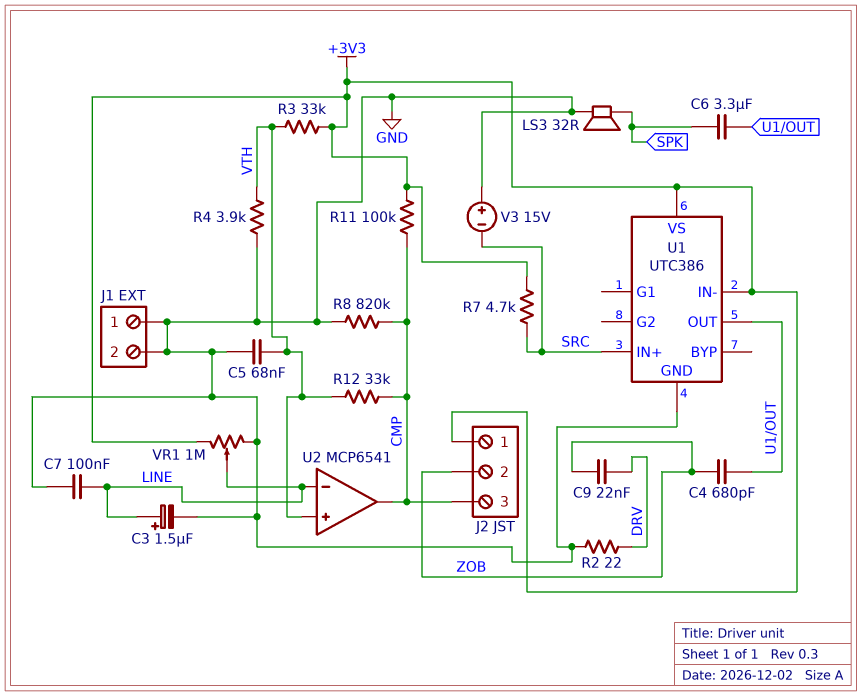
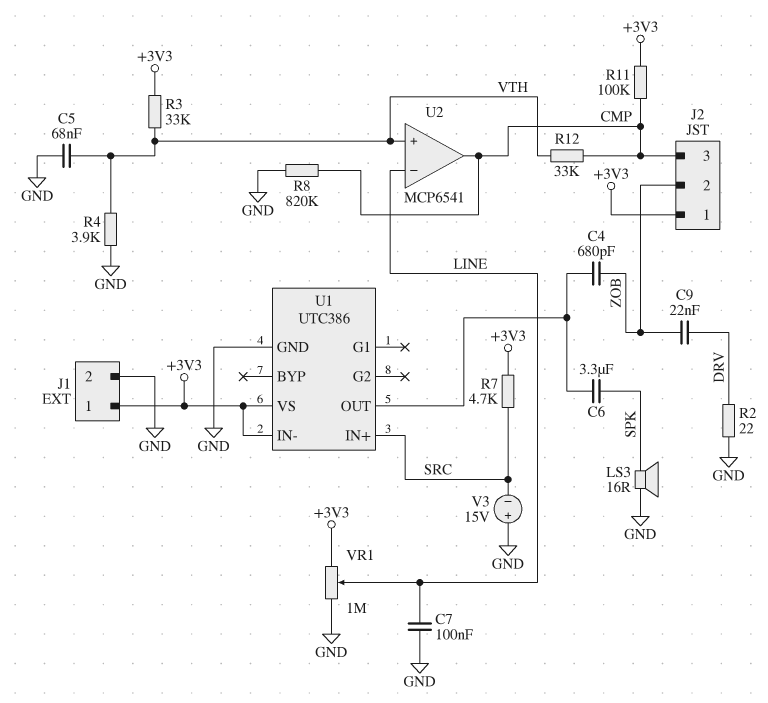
C3: 1.5uF (plus LINE, minus GND) -> none
J1 pin 1: GND -> +3V3
LS3: speaker 32R (GND, SPK) -> speaker 16R (GND, SPK)

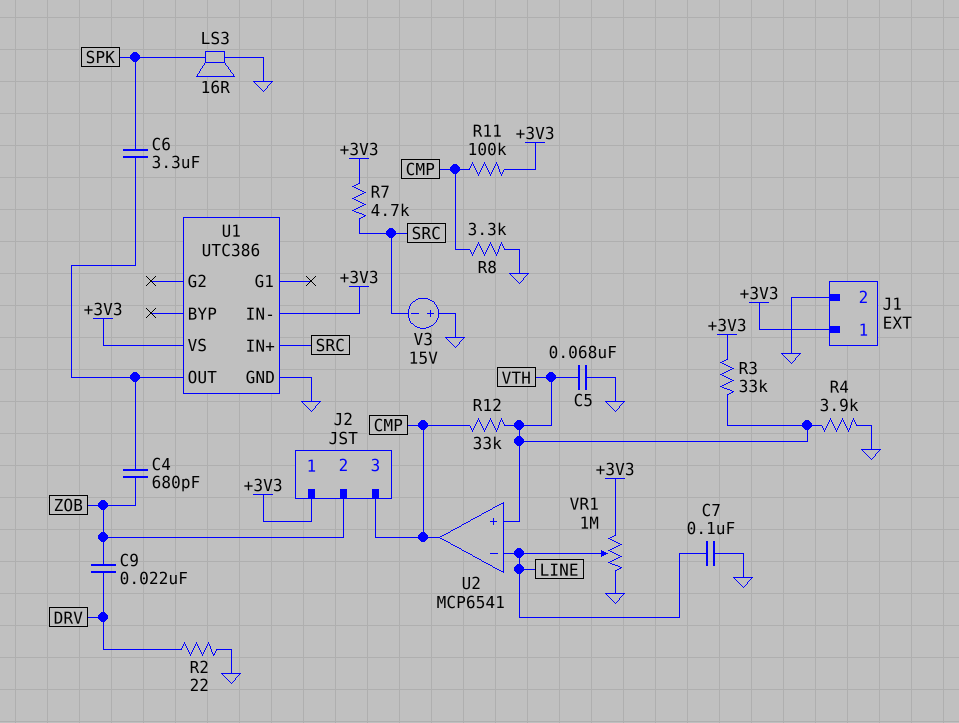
R8: 820k (CMP, GND) -> 3.3k (CMP, GND)

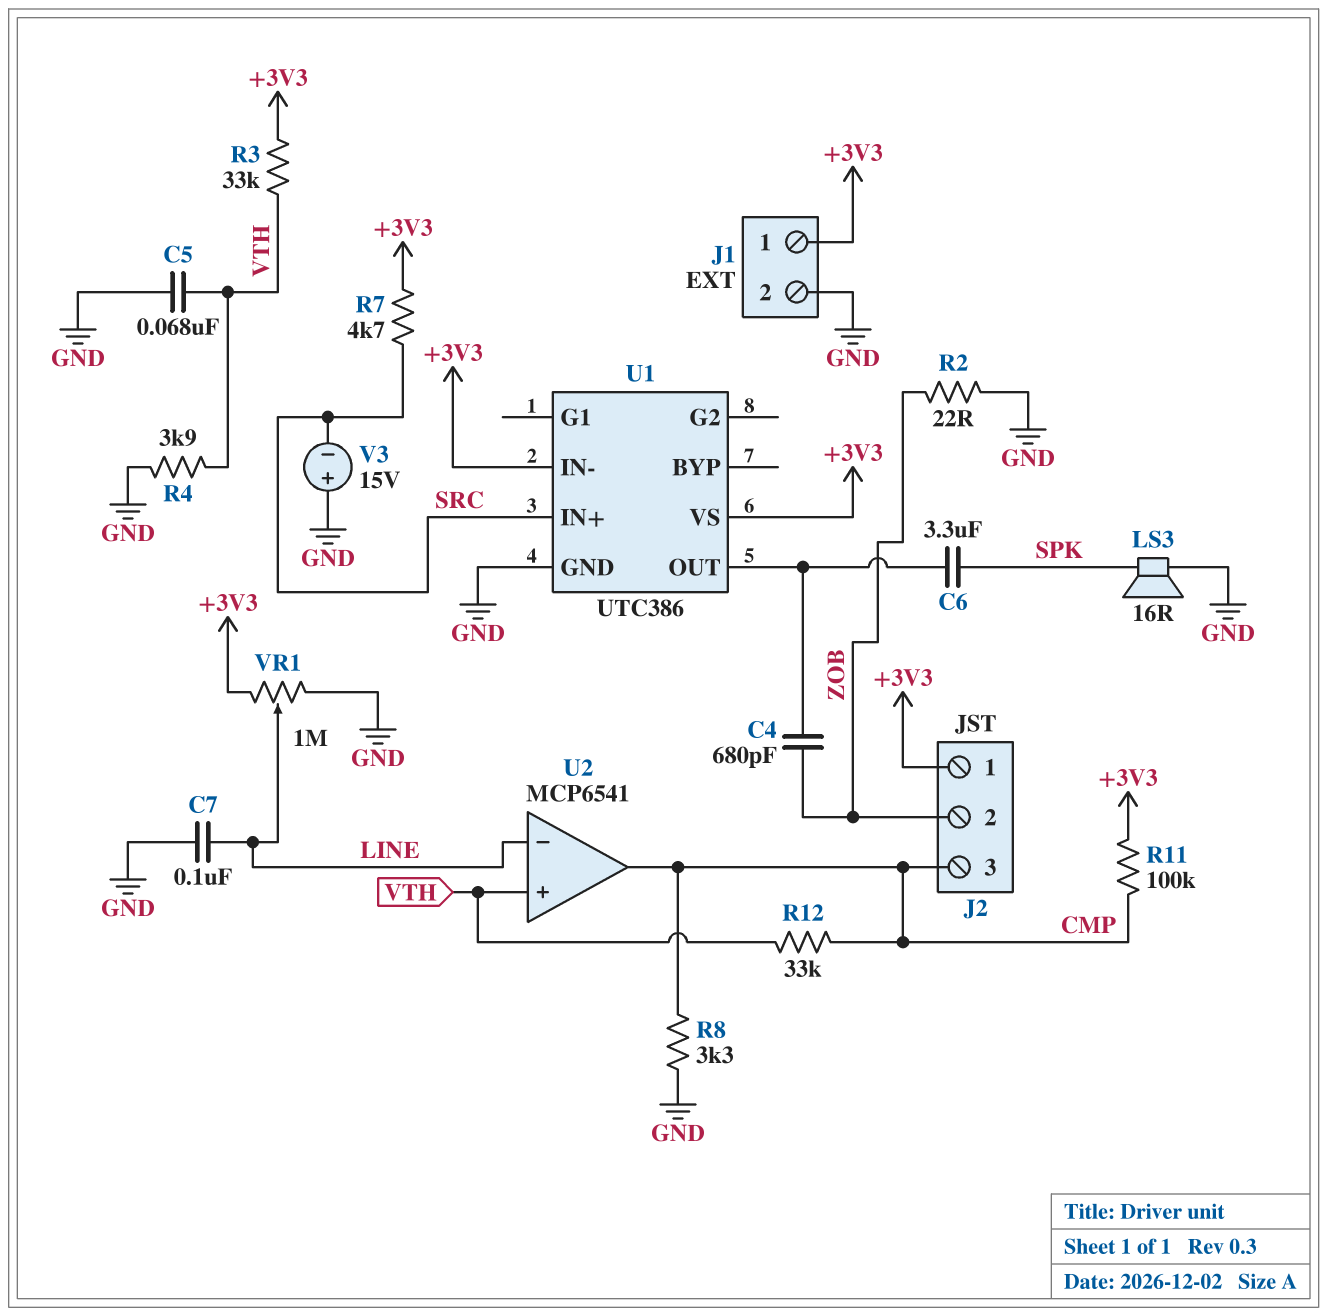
C9: 22nF (DRV, ZOB) -> none
R2: 22 (DRV, GND) -> 22 (GND, ZOB)

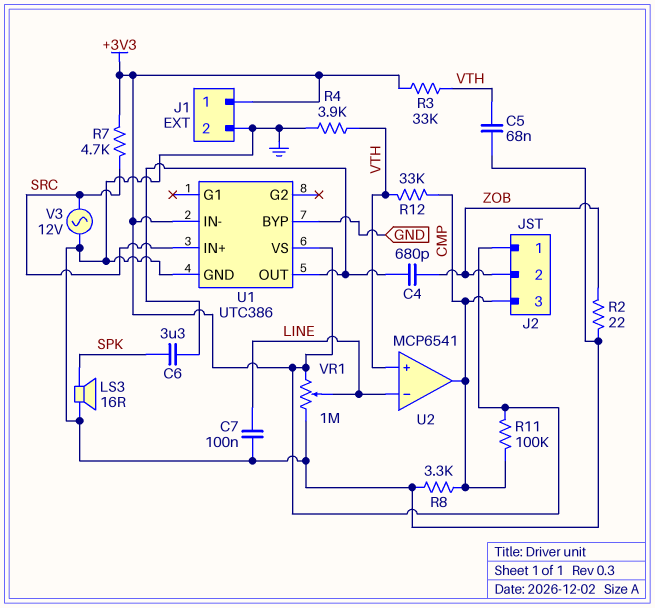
U1 pin BYP: none -> GND
V3: 15V (plus GND, minus SRC) -> AC 12V (GND, SRC)

